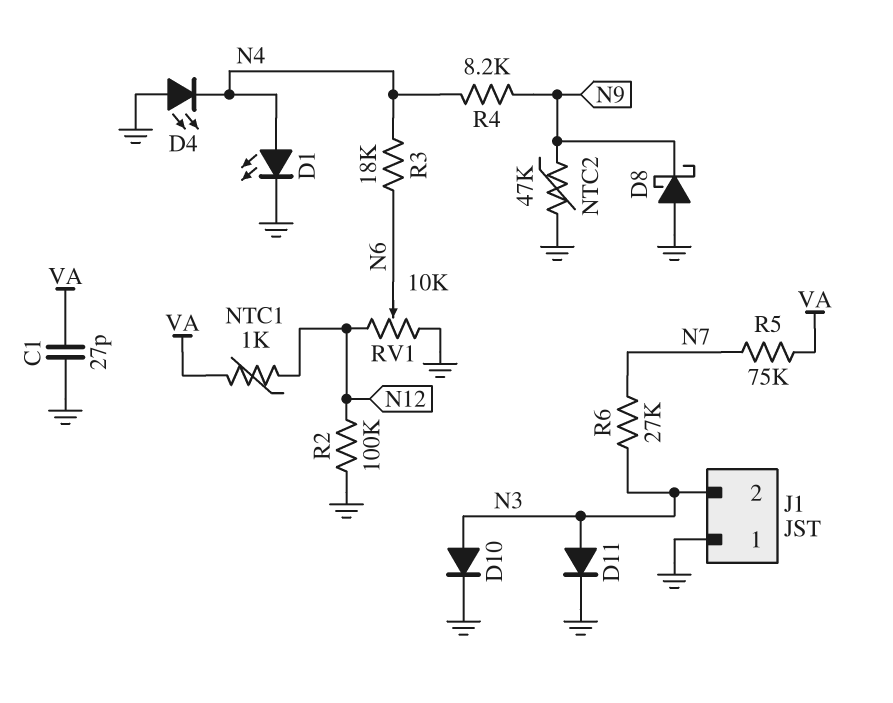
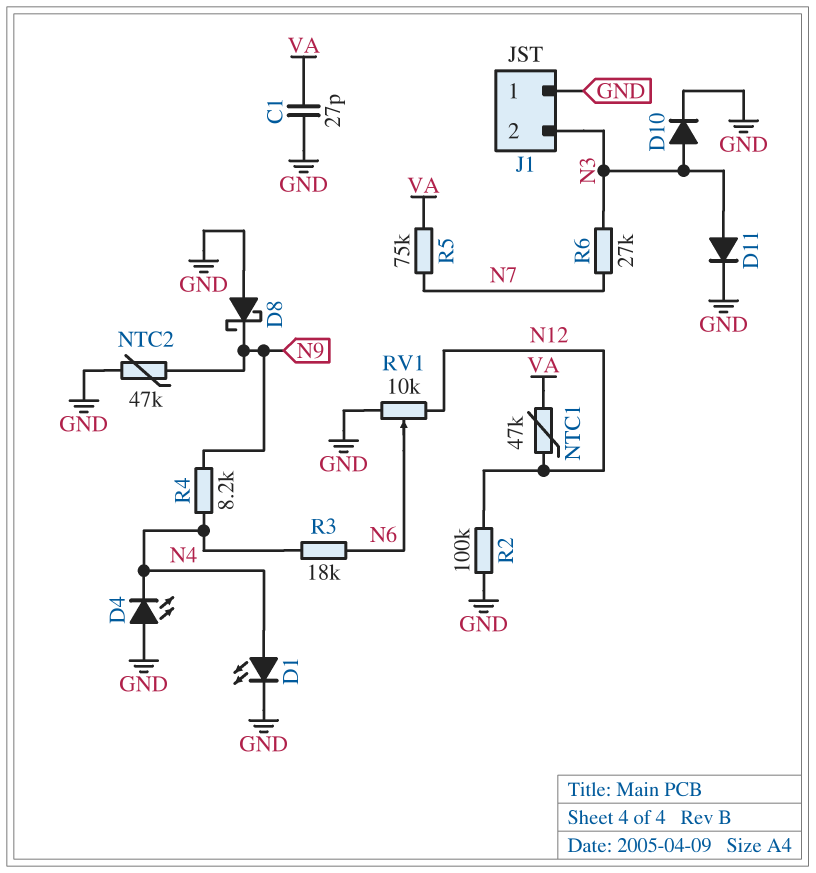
NTC1: 1k (N12, VA) -> 47k (N12, VA)

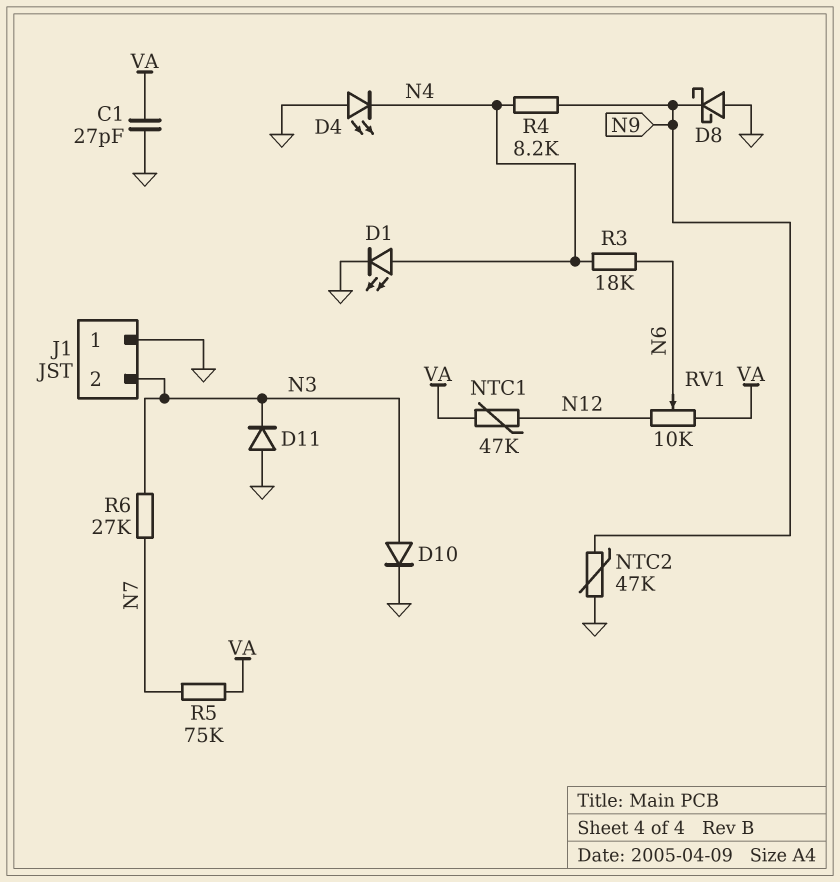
D11: diode (A N3, K GND) -> diode (A GND, K N3)
R2: 100k (GND, N12) -> none
RV1: 10k (GND, N12, wiper N6) -> 10k (N12, VA, wiper N6)

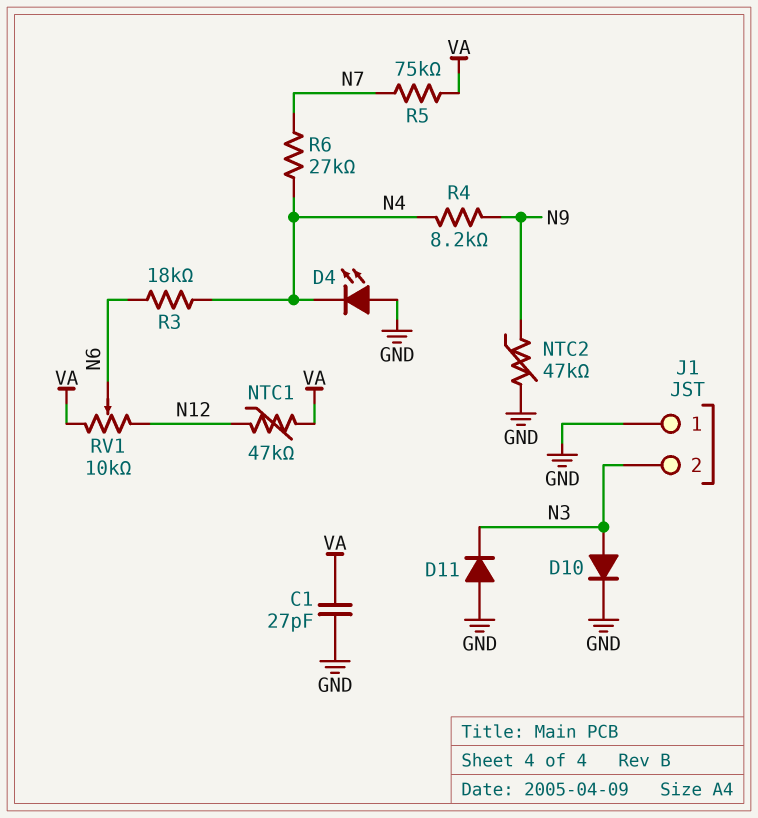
D1: LED (A N4, K GND) -> none
D8: schottky (A GND, K N9) -> none
R6: 27k (N3, N7) -> 27k (N4, N7)

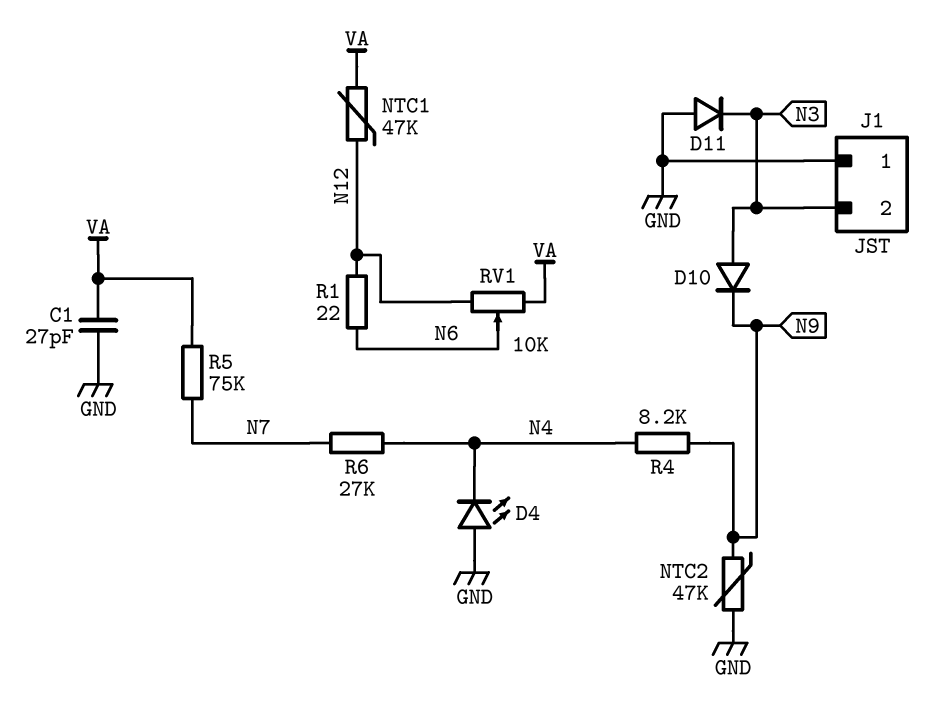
D10: diode (A N3, K GND) -> diode (A N3, K N9)
R1: none -> 22 (N6, N12)
R3: 18k (N4, N6) -> none

